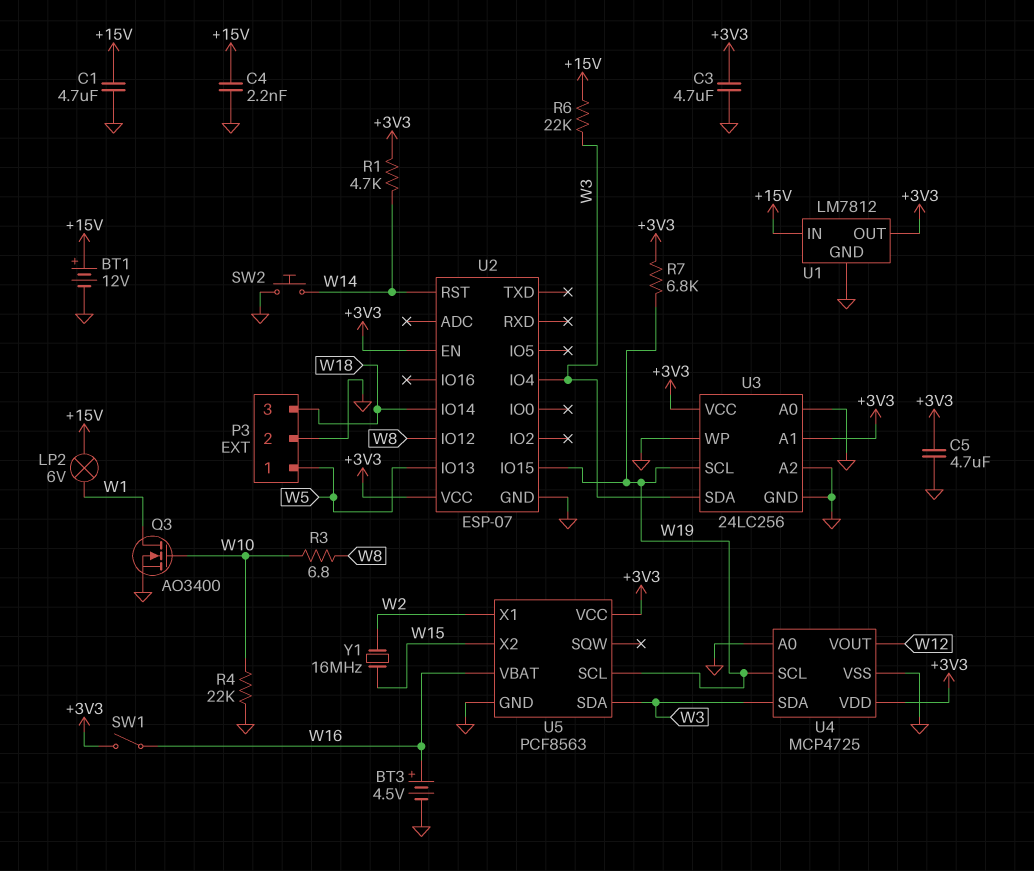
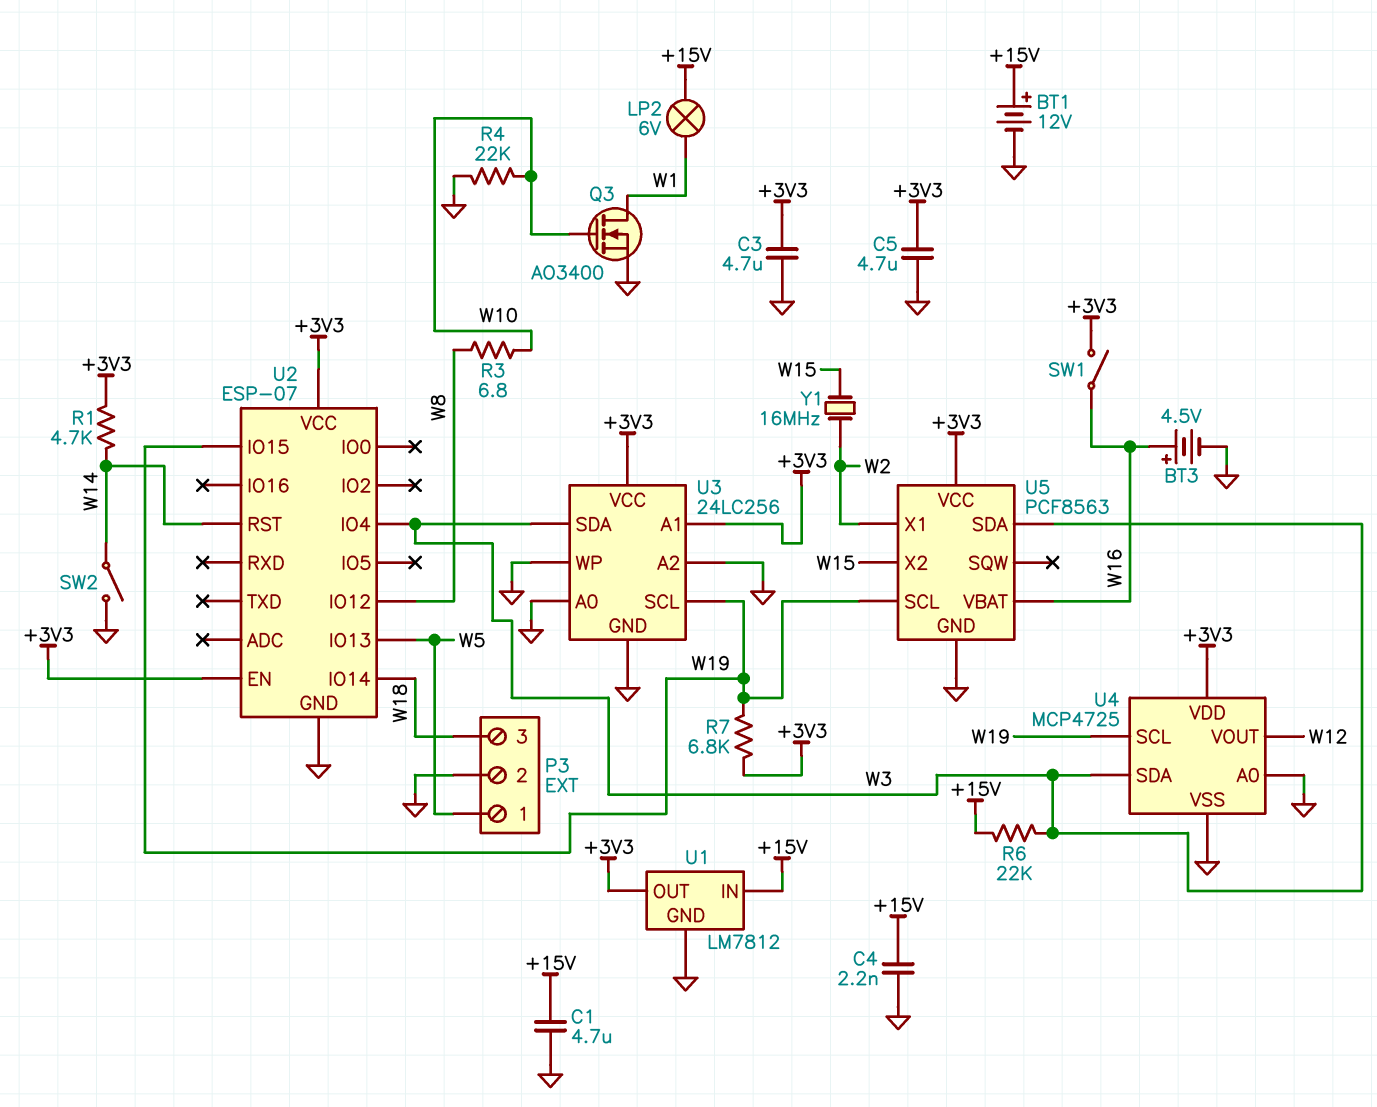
SW2: button (GND, W14) -> switch (GND, W14)

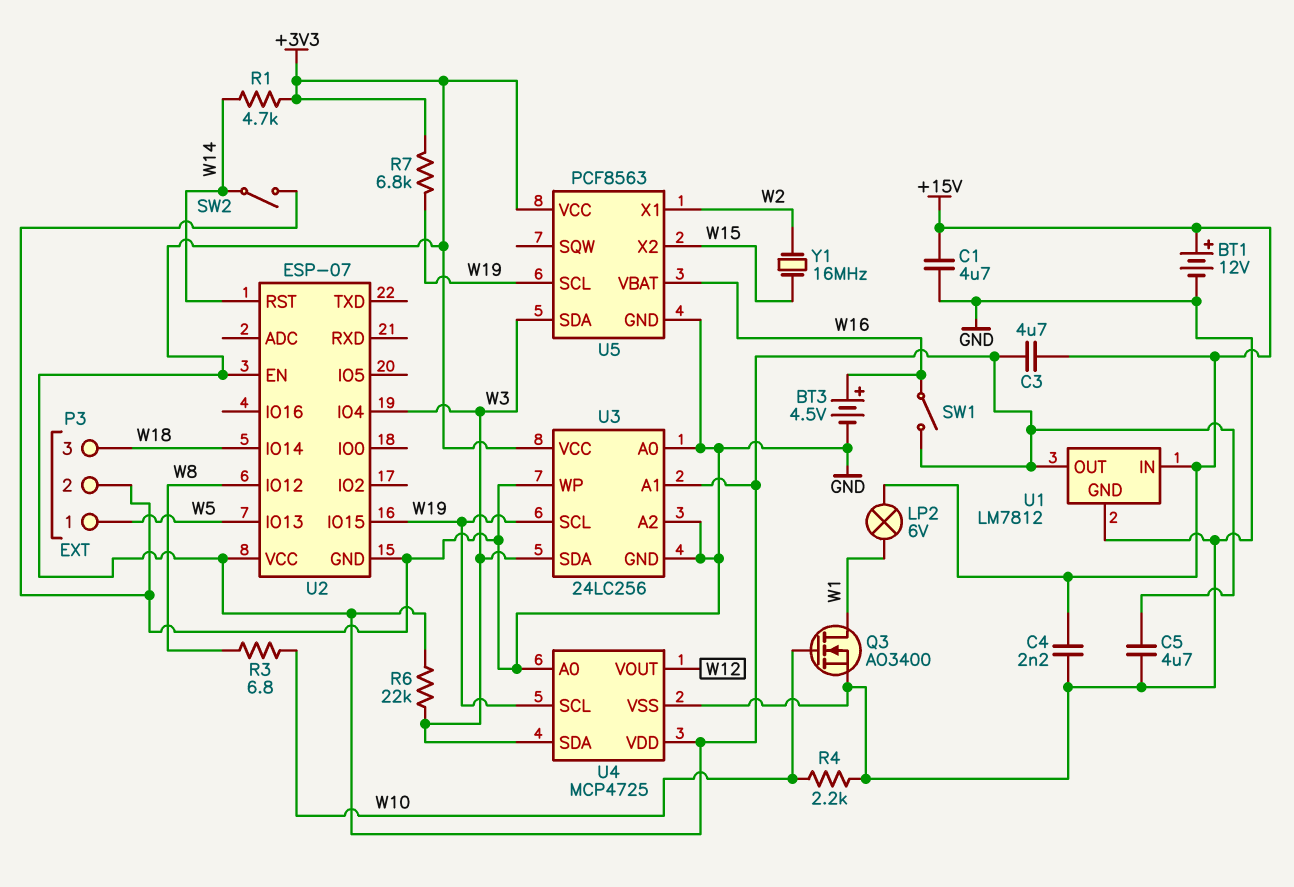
C3: 4.7uF (+3V3, GND) -> 4.7uF (+3V3, +15V)
R4: 22k (GND, W10) -> 2.2k (GND, W10)
R6: 22k (+15V, W3) -> 22k (+3V3, W3)

